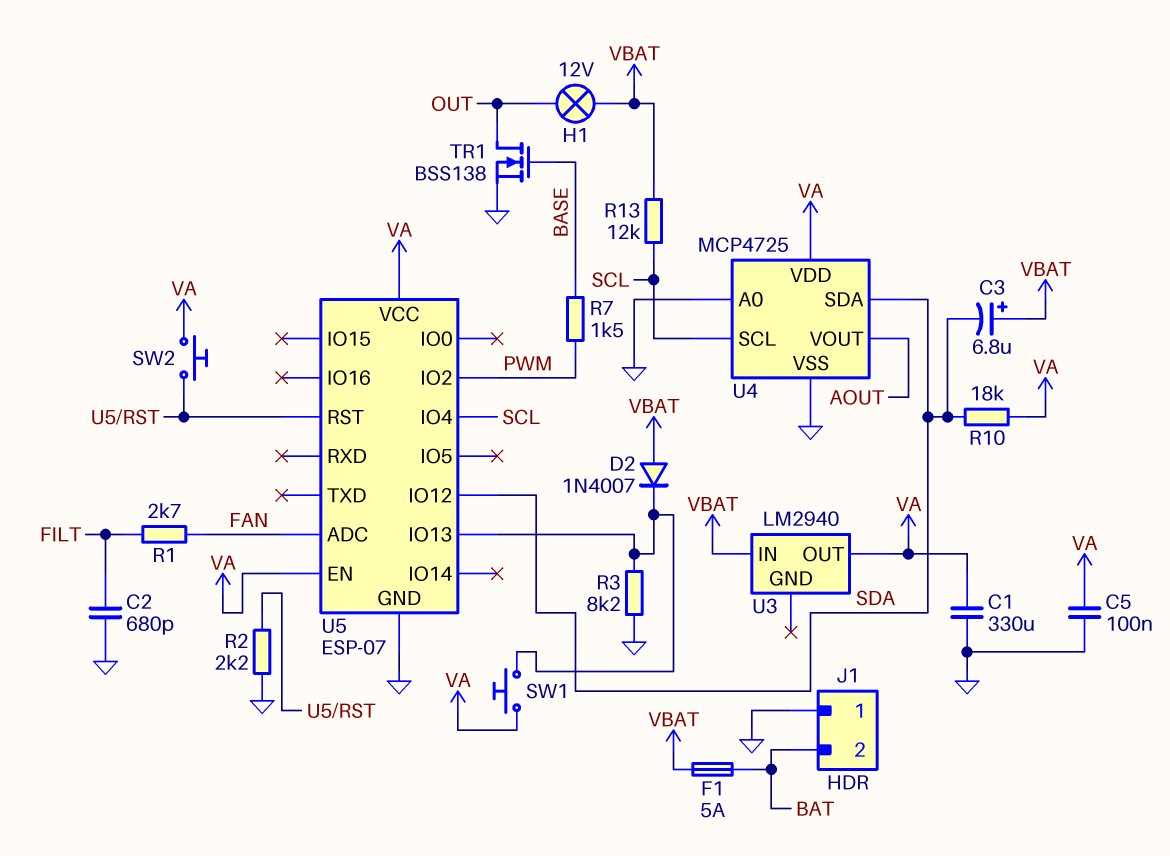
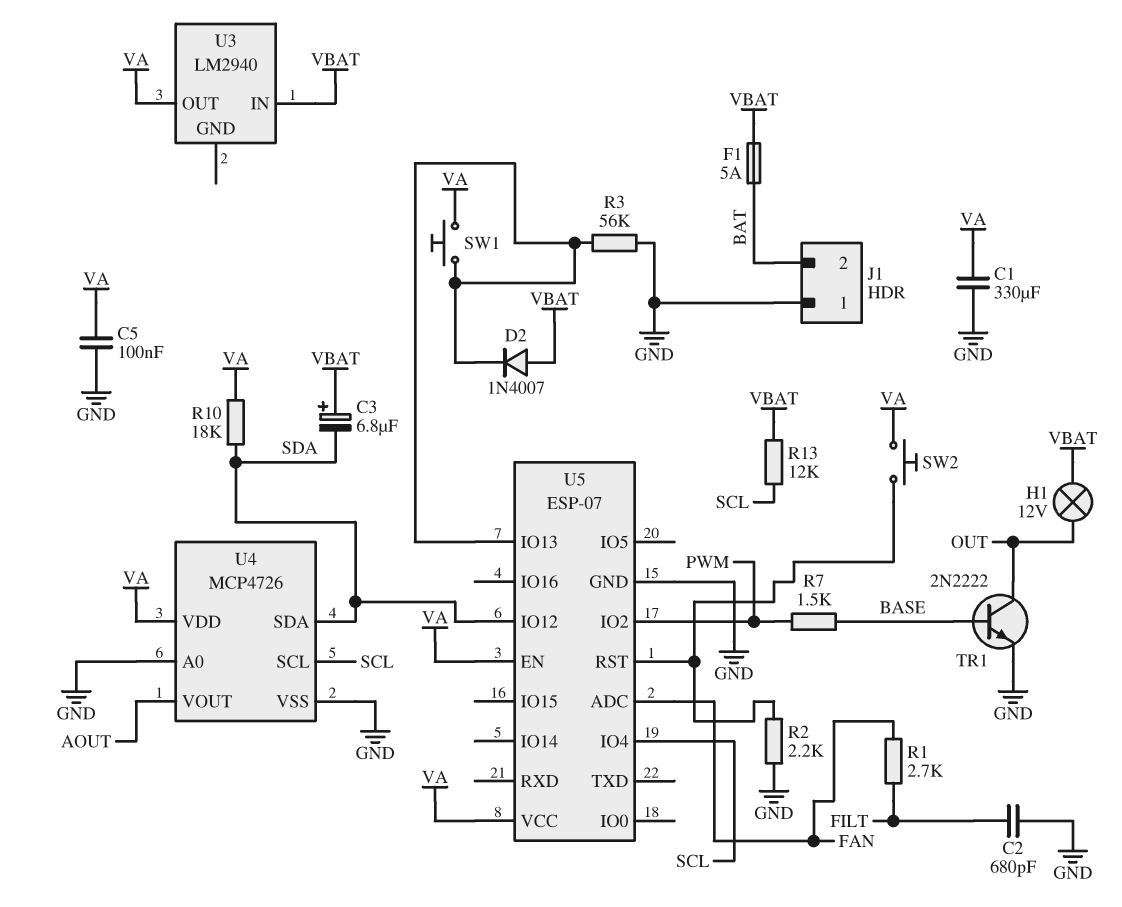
R3: 8.2k (GND, U5/IO13) -> 56k (GND, U5/IO13)
TR1: NMOS BSS138 (G BASE, D OUT, S GND) -> NPN 2N2222 (B BASE, C OUT, E GND)
U4: MCP4725 -> MCP4726

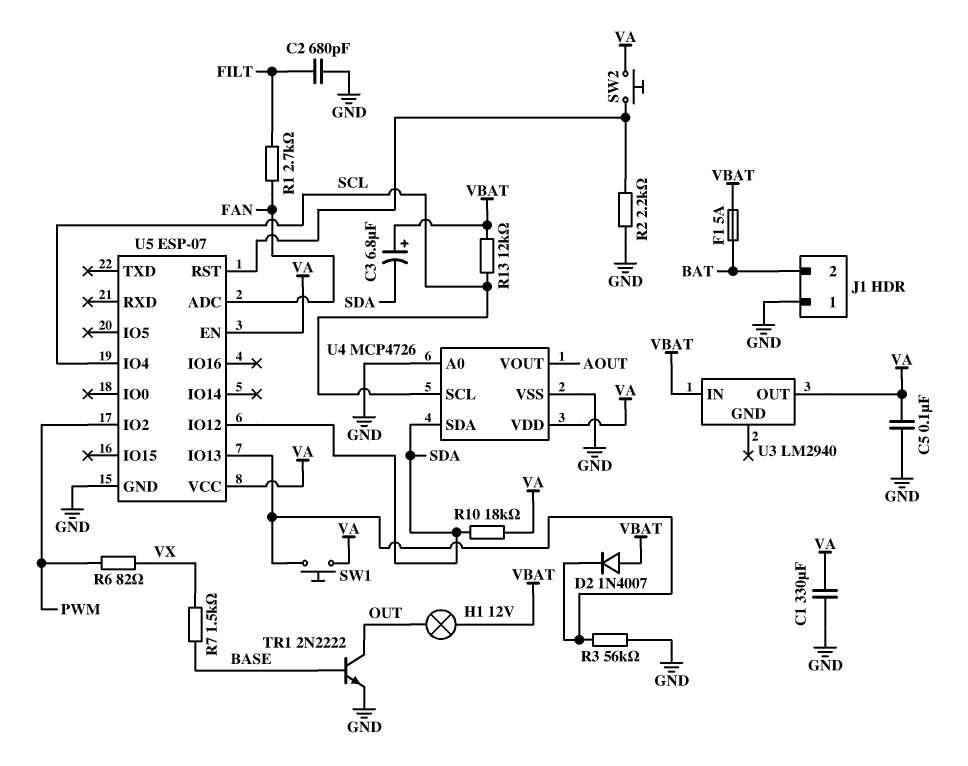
R6: none -> 82 (PWM, VX)
R7: 1.5k (BASE, PWM) -> 1.5k (BASE, VX)

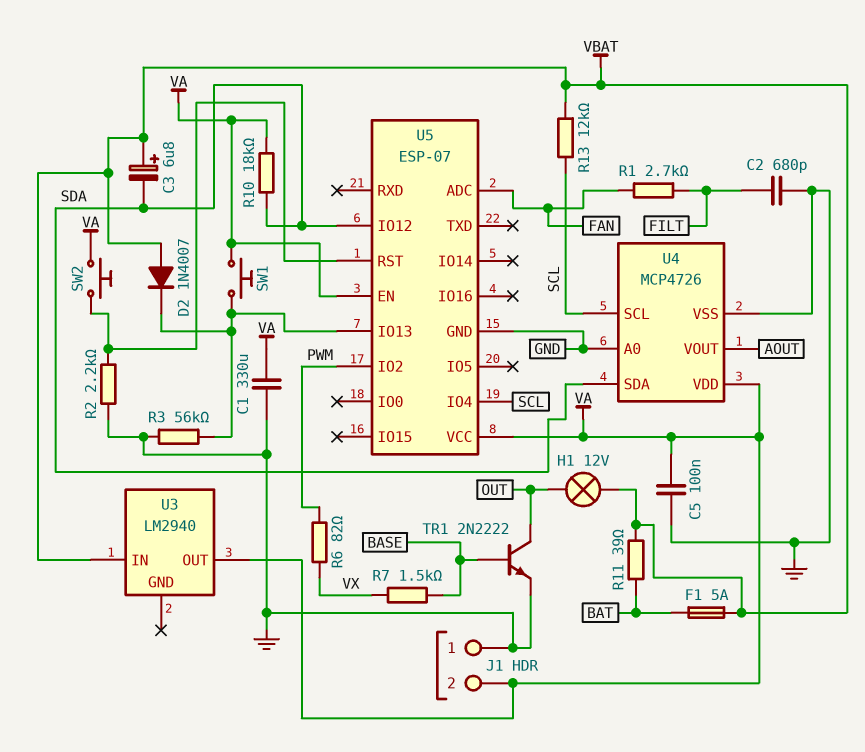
J1 pin 2: BAT -> VA
R11: none -> 39 (BAT, VBAT)

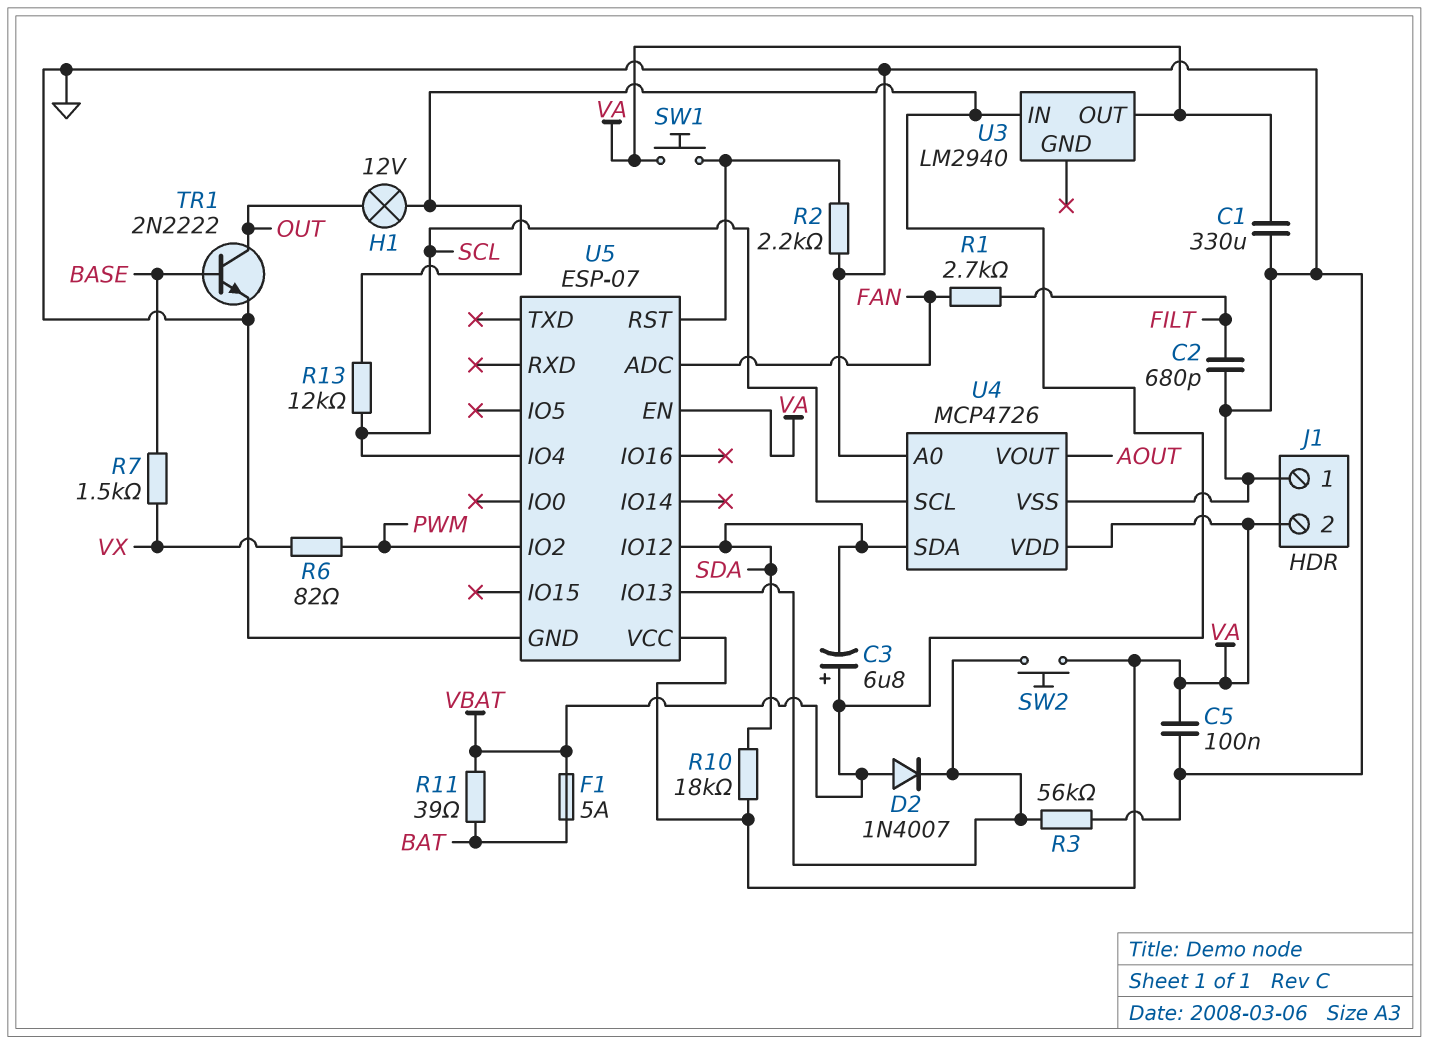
SW1: button (U5/IO13, VA) -> button (U5/RST, VA)
SW2: button (U5/RST, VA) -> button (U5/IO13, VA)

